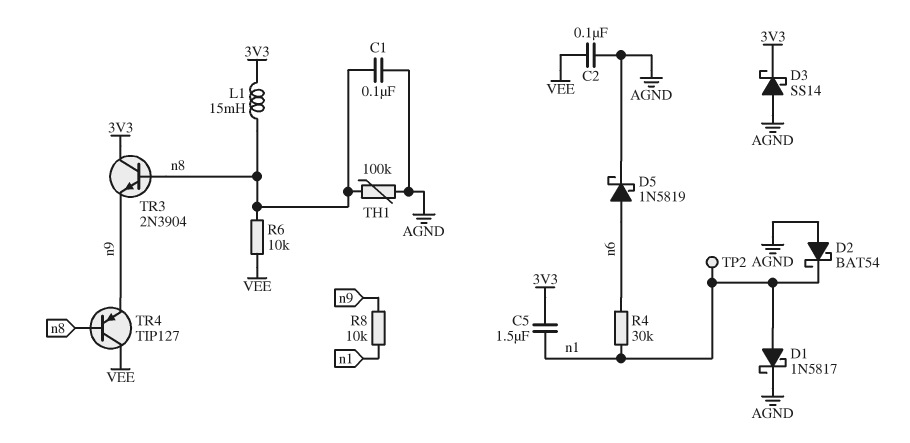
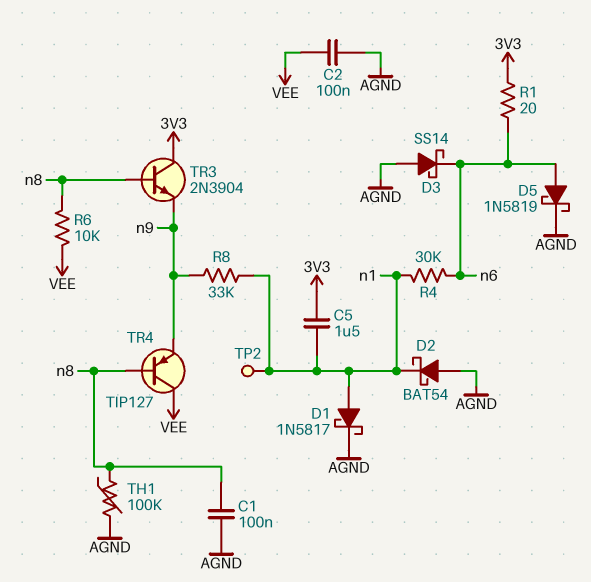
D3: schottky SS14 (A AGND, K 3V3) -> schottky SS14 (A AGND, K n6)
L1: 15mH (3V3, n8) -> none
R1: none -> 20 (3V3, n6)
R8: 10k (n1, n9) -> 33k (n1, n9)

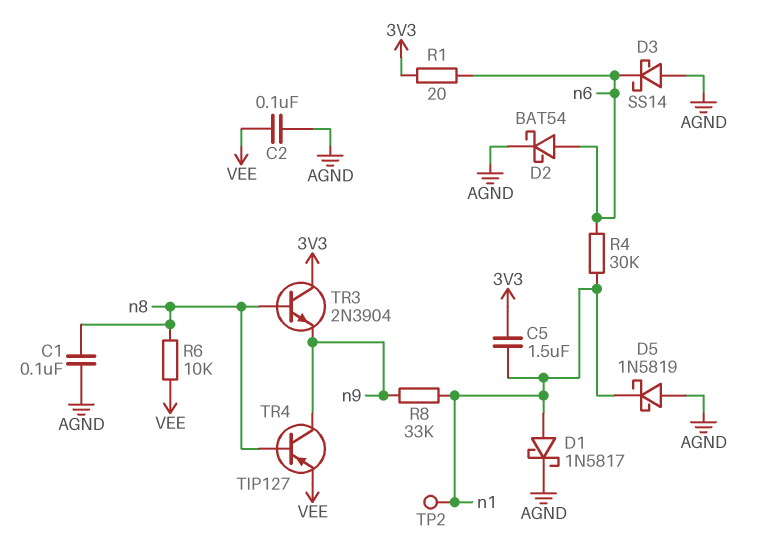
D2: schottky BAT54 (A AGND, K n1) -> schottky BAT54 (A n6, K AGND)
D5: schottky 1N5819 (A n6, K AGND) -> schottky 1N5819 (A AGND, K n1)
TH1: 100k (AGND, n8) -> none
TR4: PNP TIP127 (B n8, C VEE, E n9) -> PNP TIP127 (B n8, C n9, E VEE)

